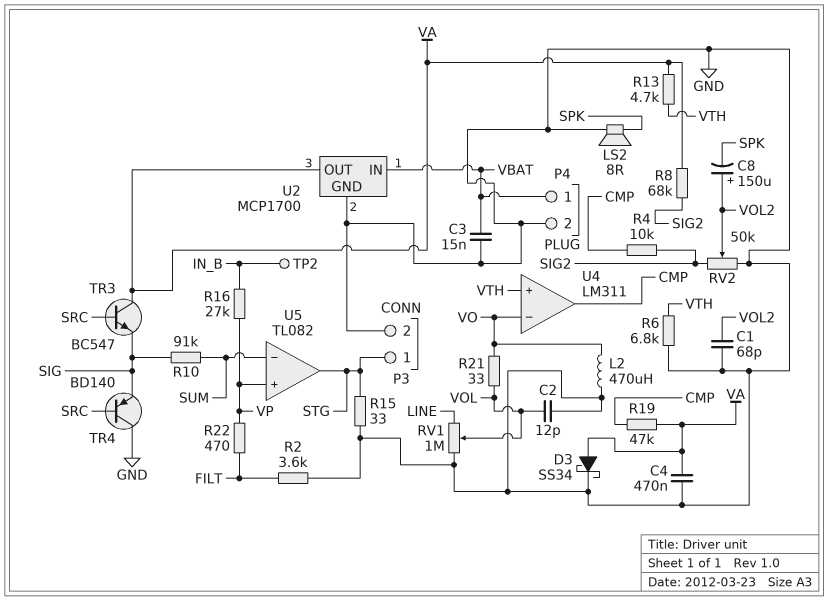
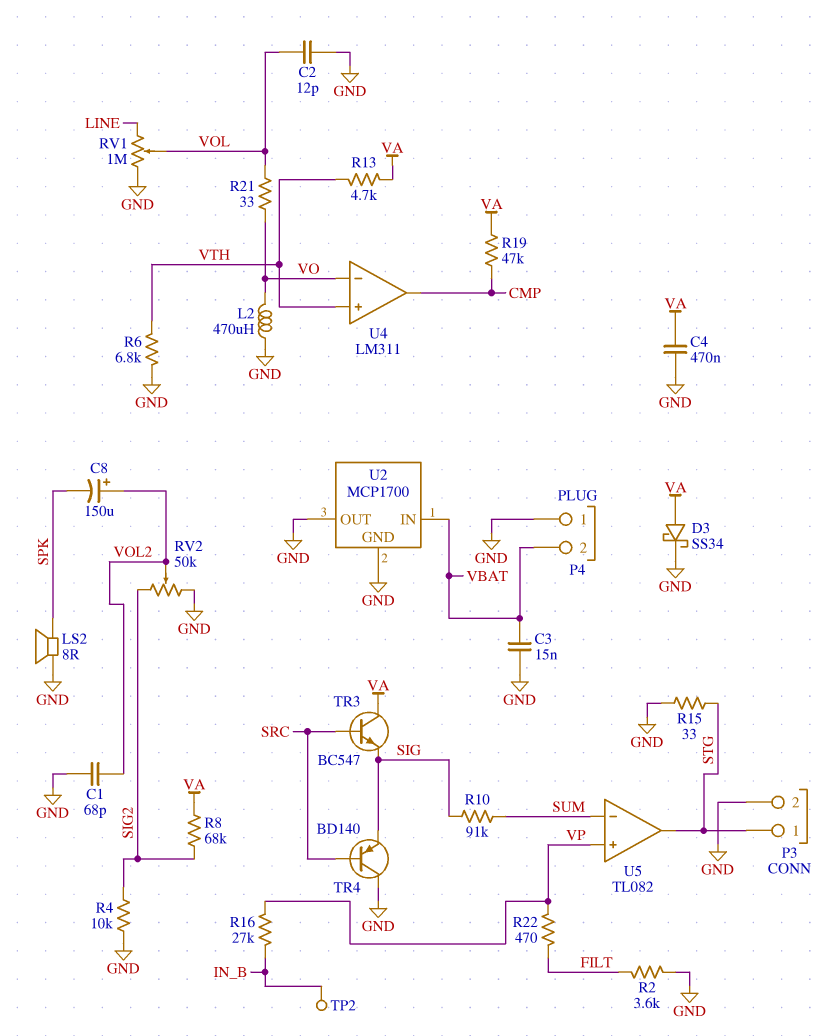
P4 pin 1: VBAT -> GND
P4 pin 2: GND -> VBAT
R4: 10k (CMP, SIG2) -> 10k (GND, SIG2)
U2 pin OUT: VA -> GND

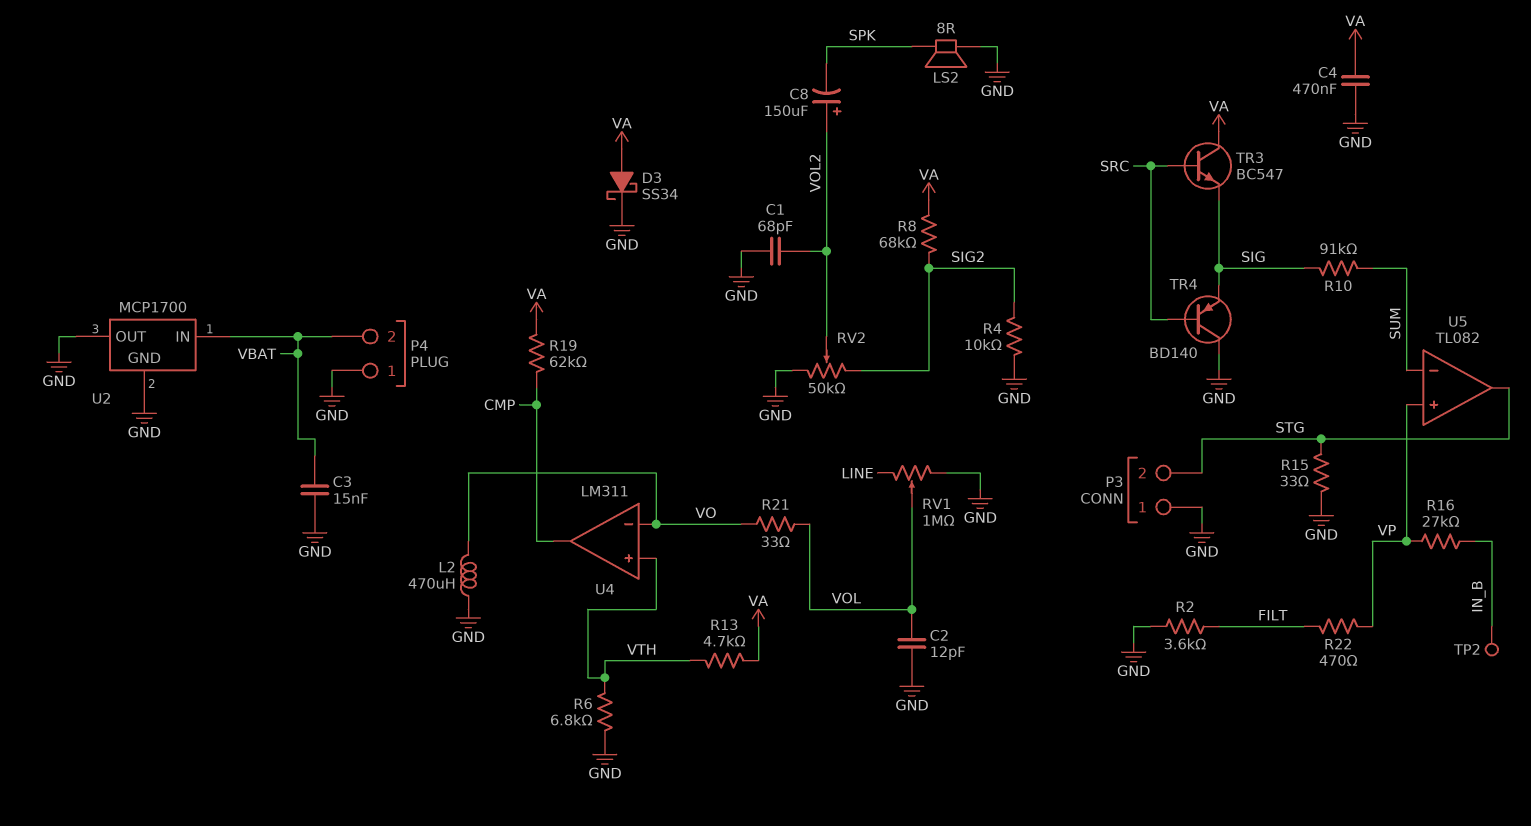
P3 pin 1: STG -> GND
P3 pin 2: GND -> STG
R19: 47k (CMP, VA) -> 62k (CMP, VA)

